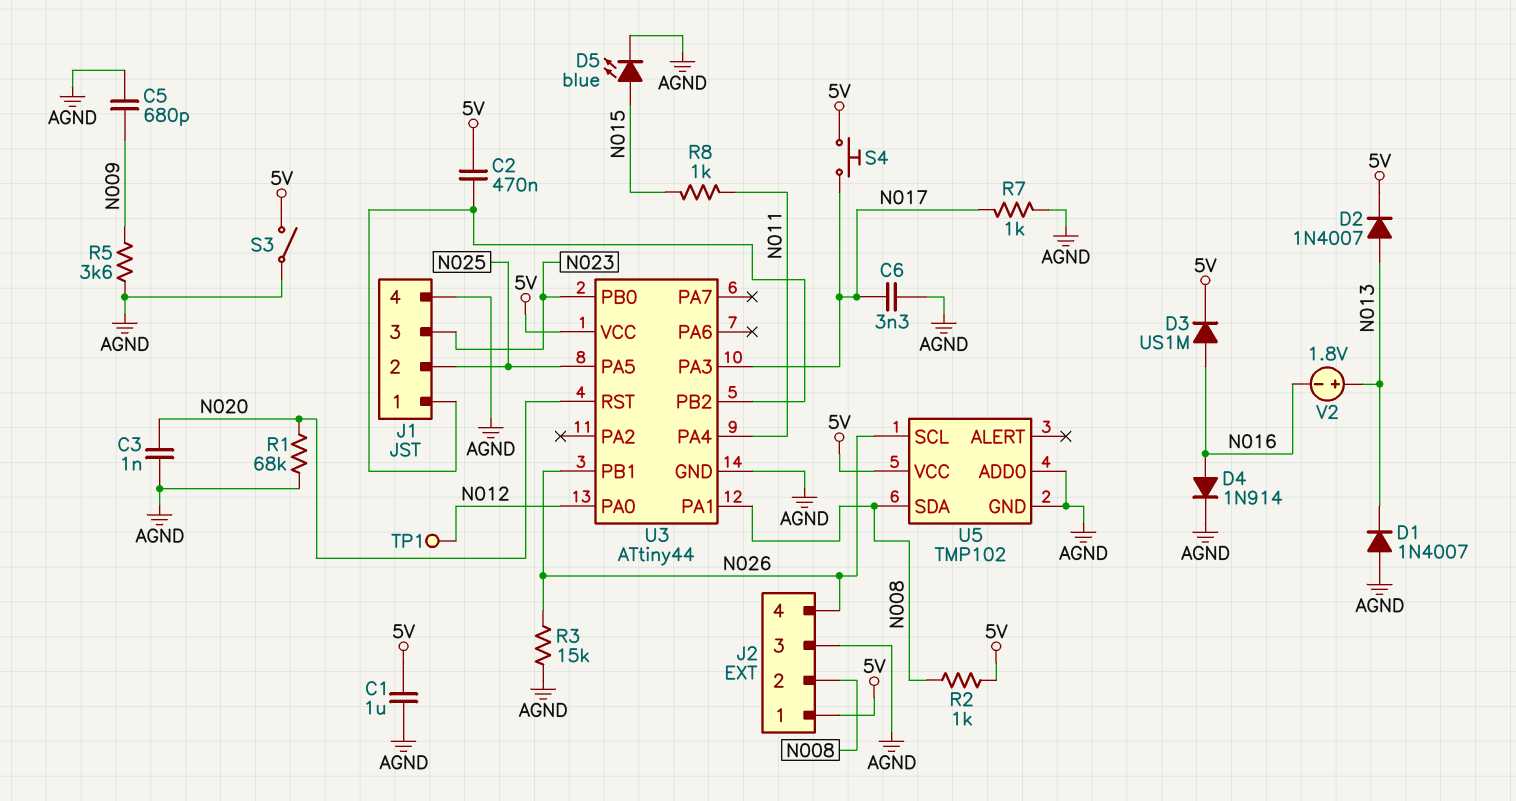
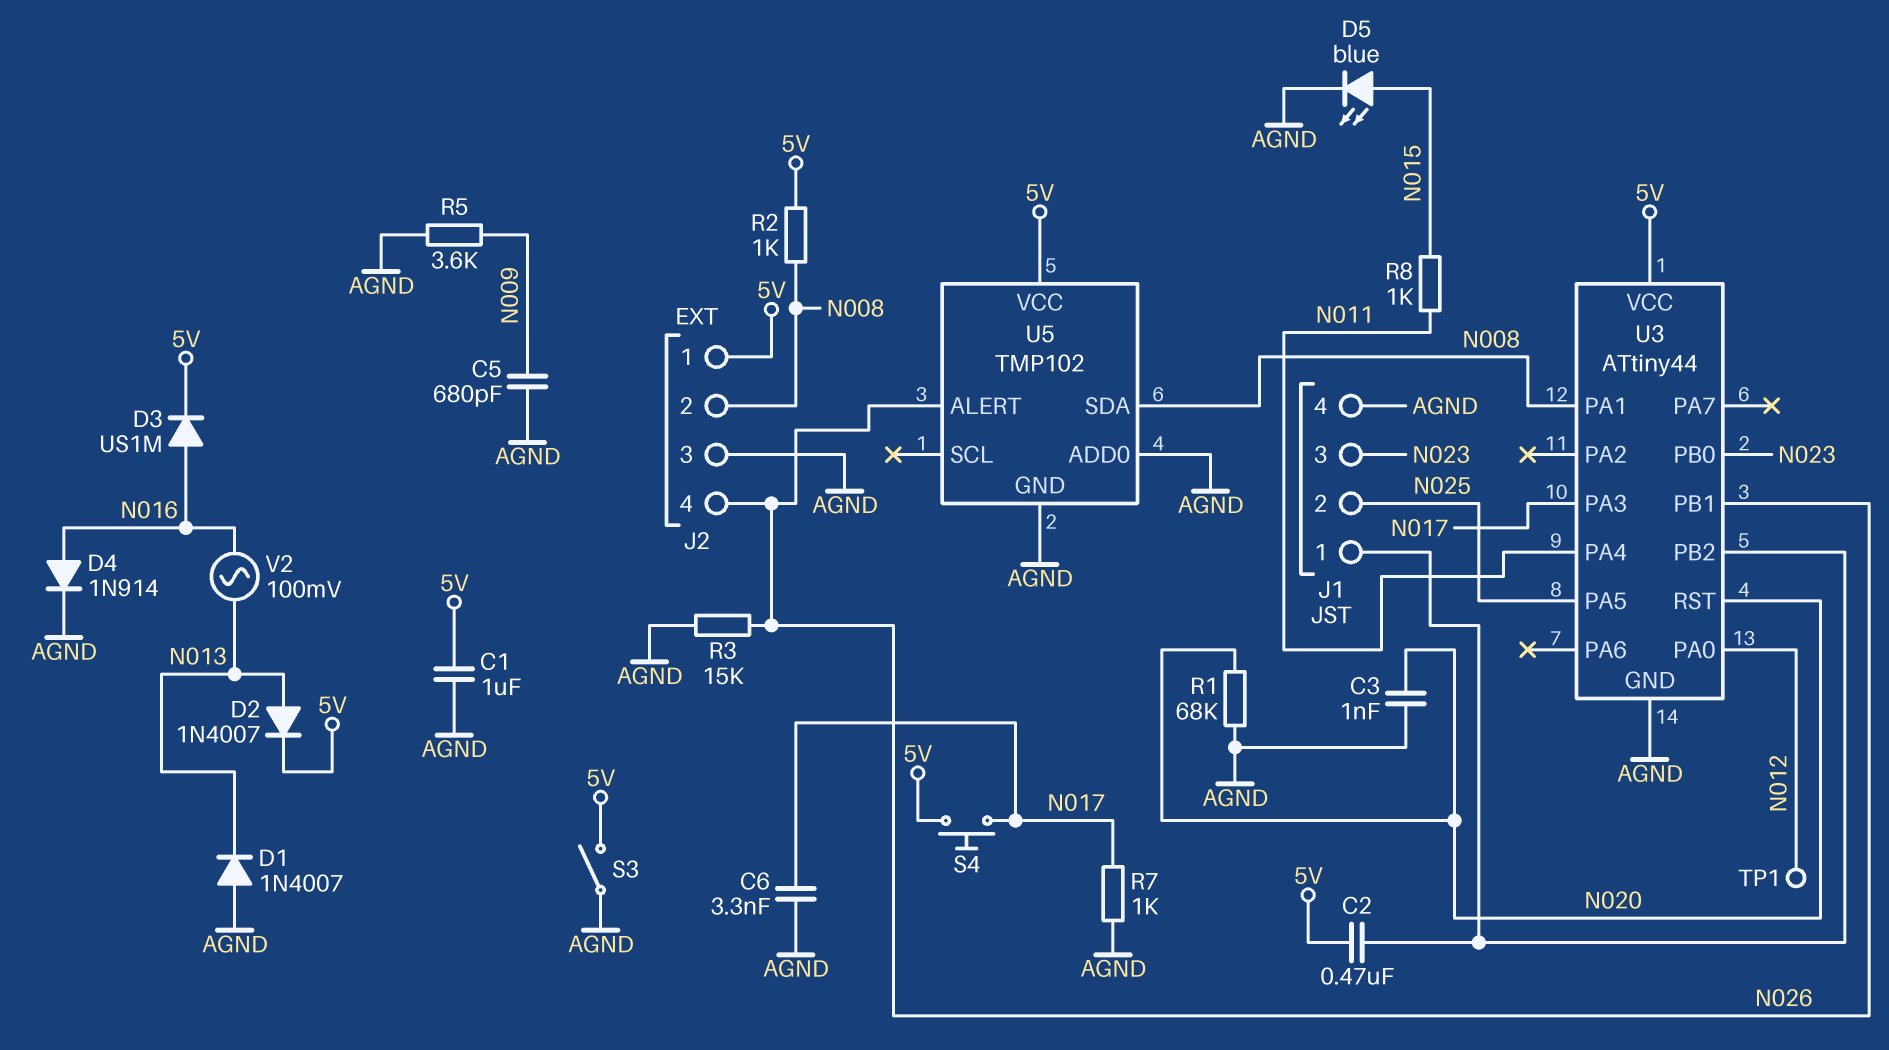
U5 pin ALERT: none -> N026
U5 pin SCL: N026 -> none
V2: 1.8V (plus N013, minus N016) -> AC 100mV (N013, N016)

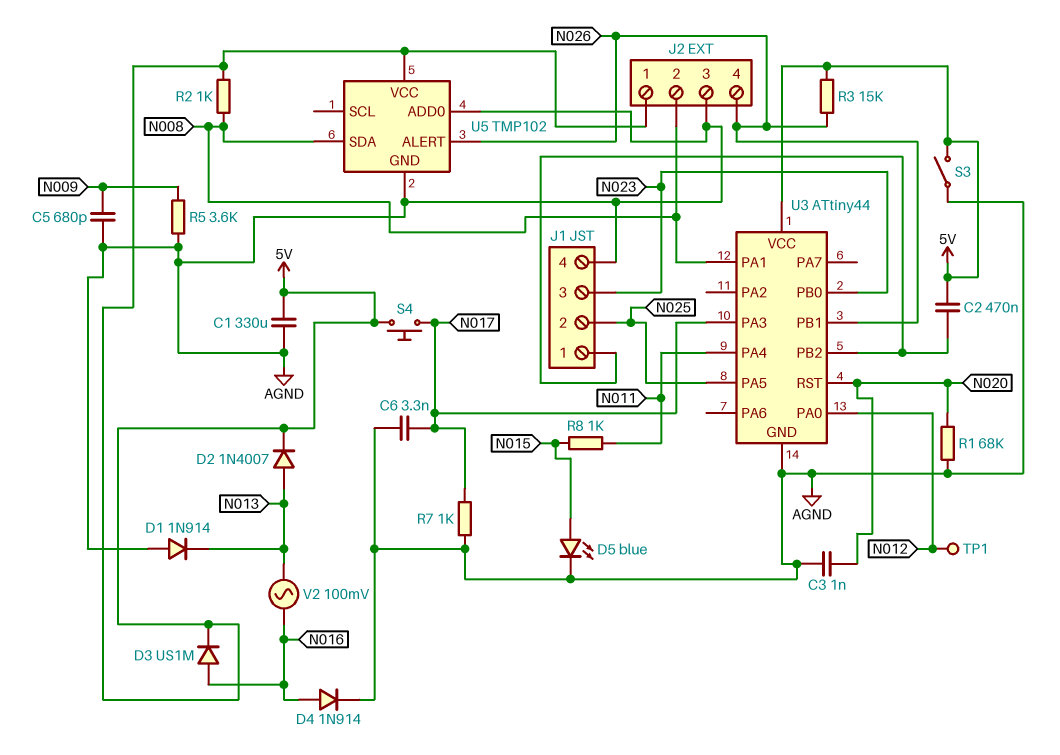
C1: 1uF (5V, AGND) -> 330uF (5V, AGND)
D1: diode 1N4007 (A AGND, K N013) -> diode 1N914 (A AGND, K N013)
R3: 15k (AGND, N026) -> 15k (5V, N026)

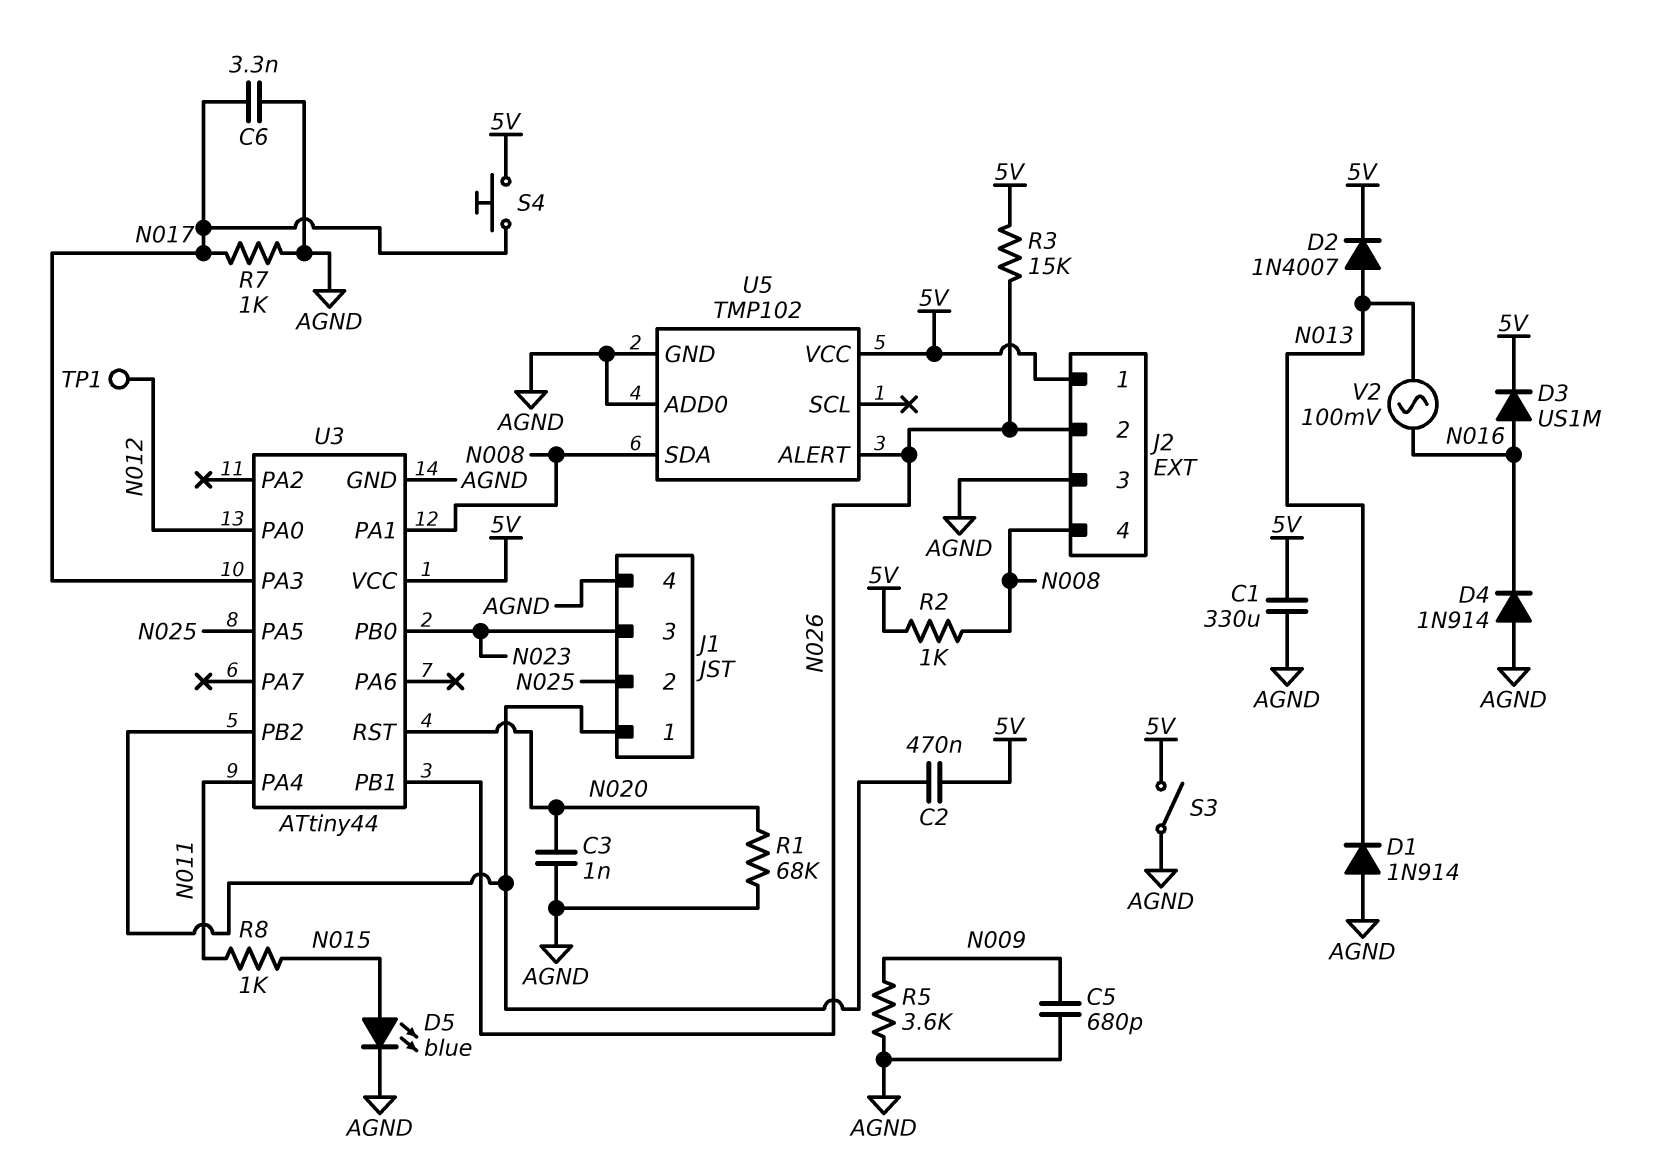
D4: diode 1N914 (A N016, K AGND) -> diode 1N914 (A AGND, K N016)
J2 pin 2: N008 -> N026
J2 pin 4: N026 -> N008

